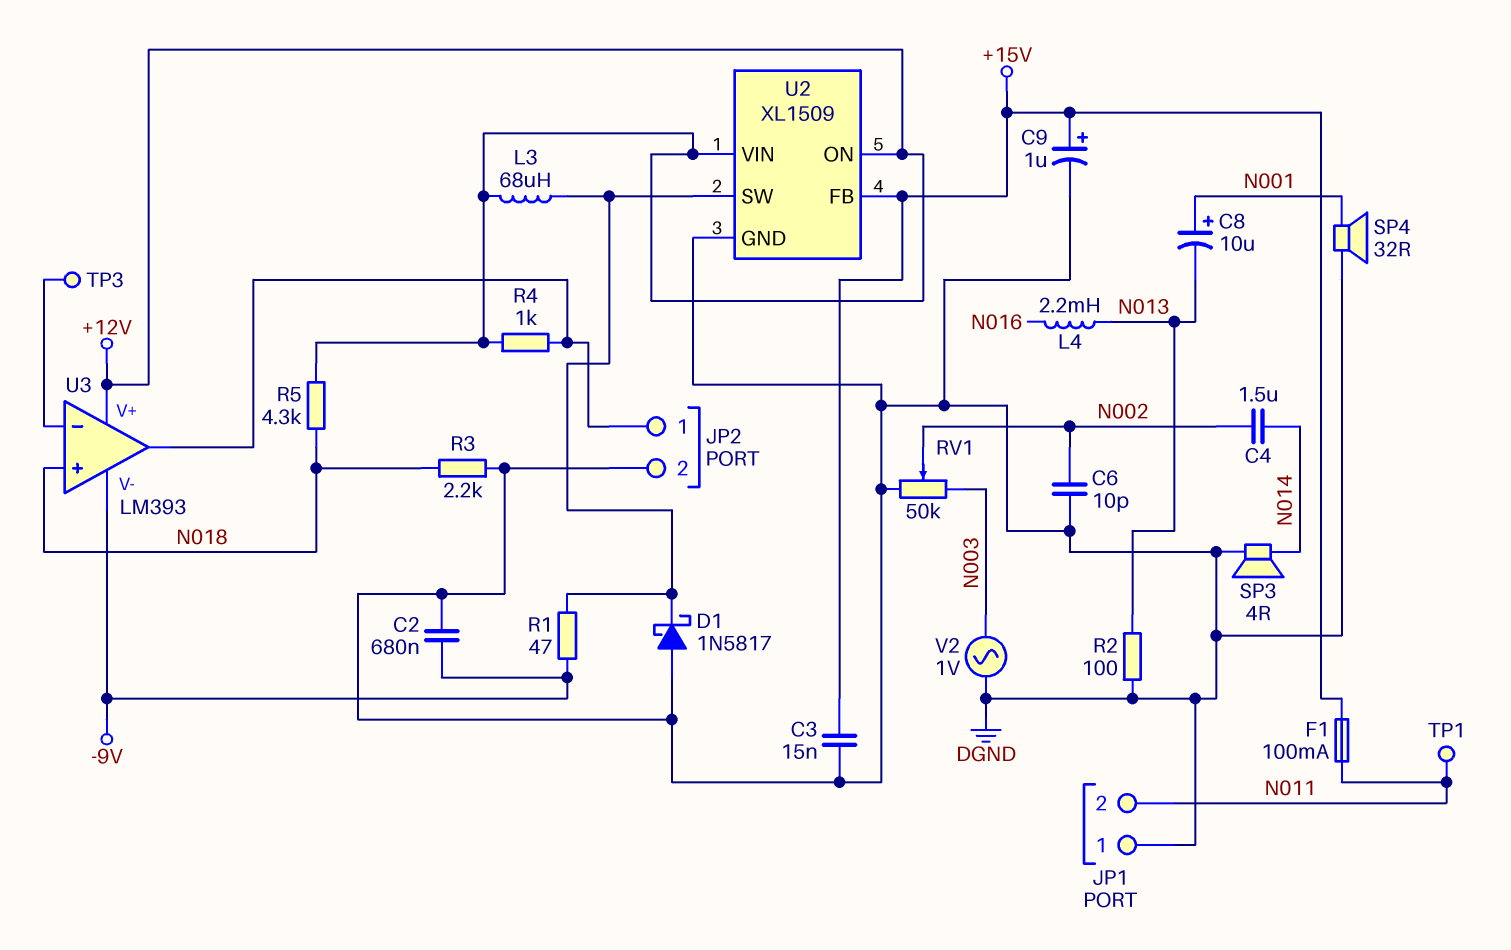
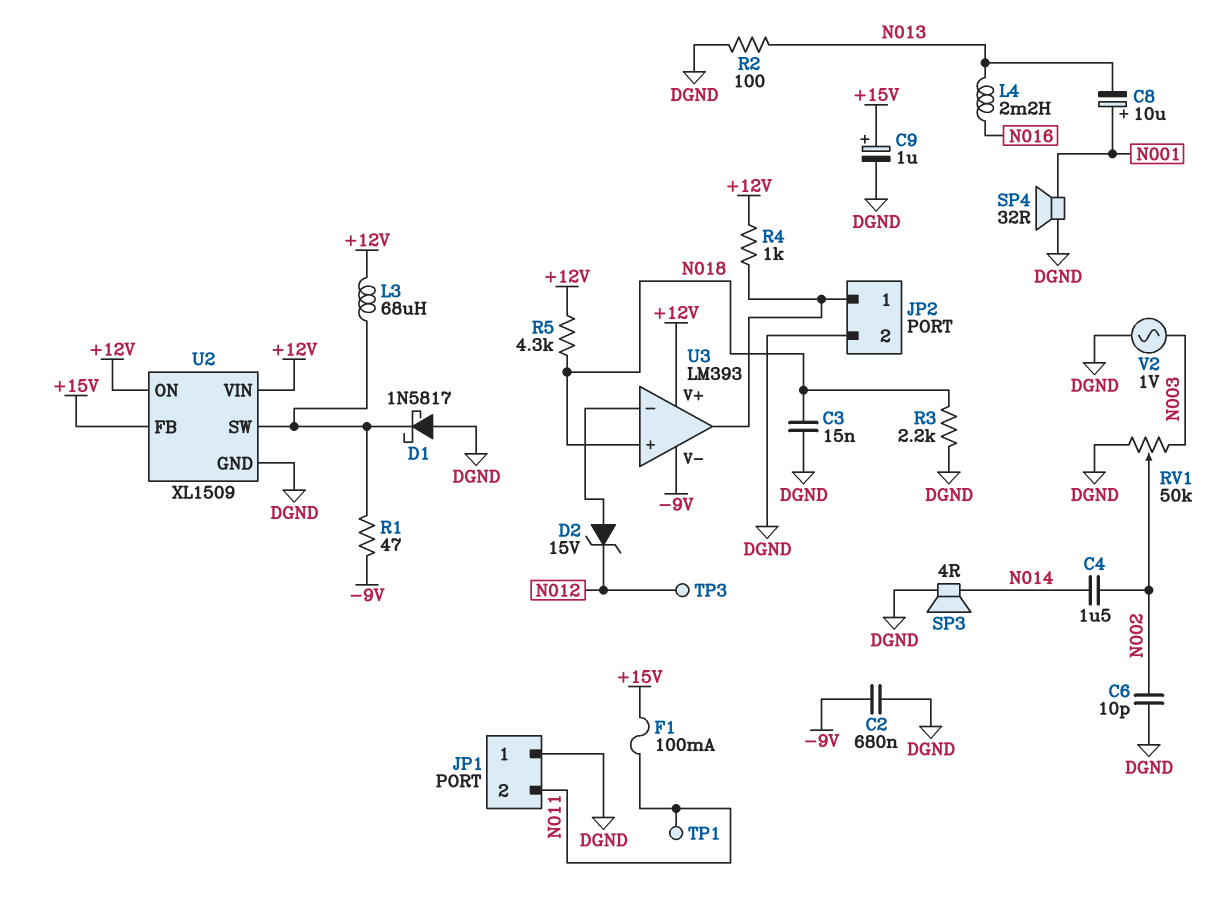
C3: 15nF (+15V, DGND) -> 15nF (DGND, N018)
D2: none -> zener 15V (A U3/in-, K N012)
TP3: test point (U3/in-) -> test point (N012)

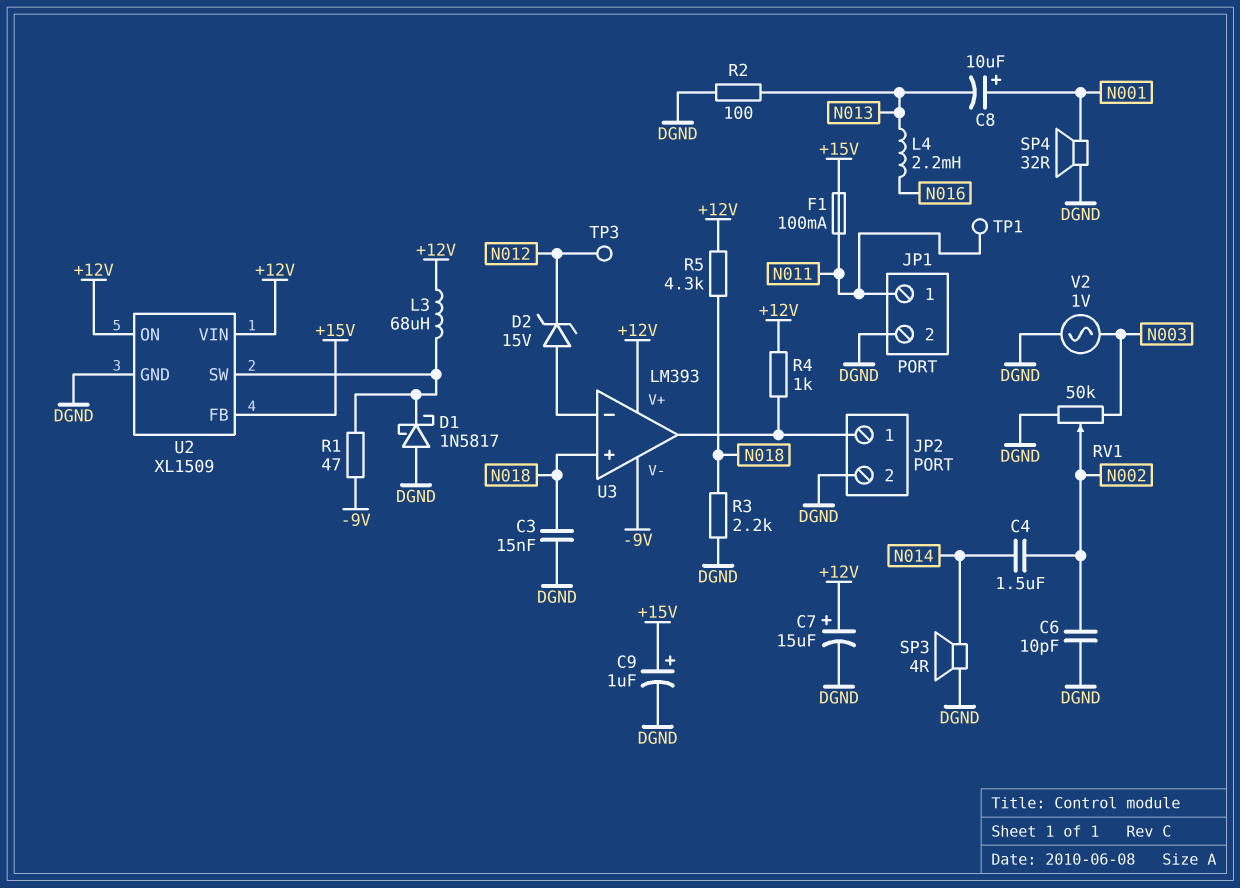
C2: 680nF (-9V, DGND) -> none
C7: none -> 15uF (plus +12V, minus DGND)
JP1 pin 1: DGND -> N011
JP1 pin 2: N011 -> DGND

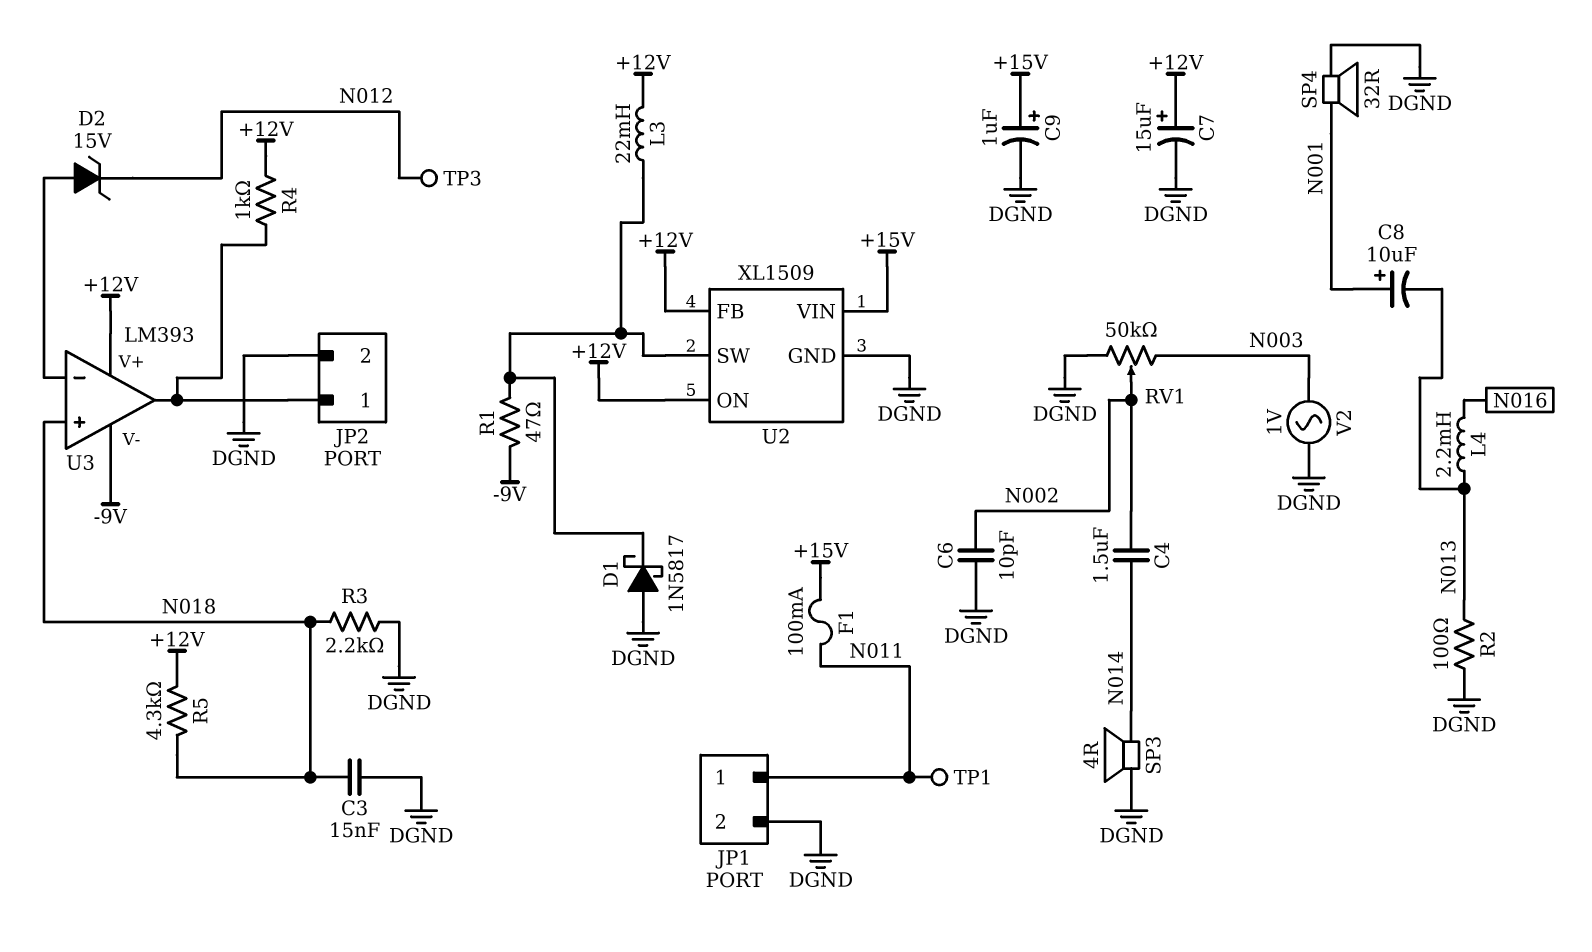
L3: 68uH (+12V, U2/SW) -> 22mH (+12V, U2/SW)
U2 pin FB: +15V -> +12V
U2 pin VIN: +12V -> +15V

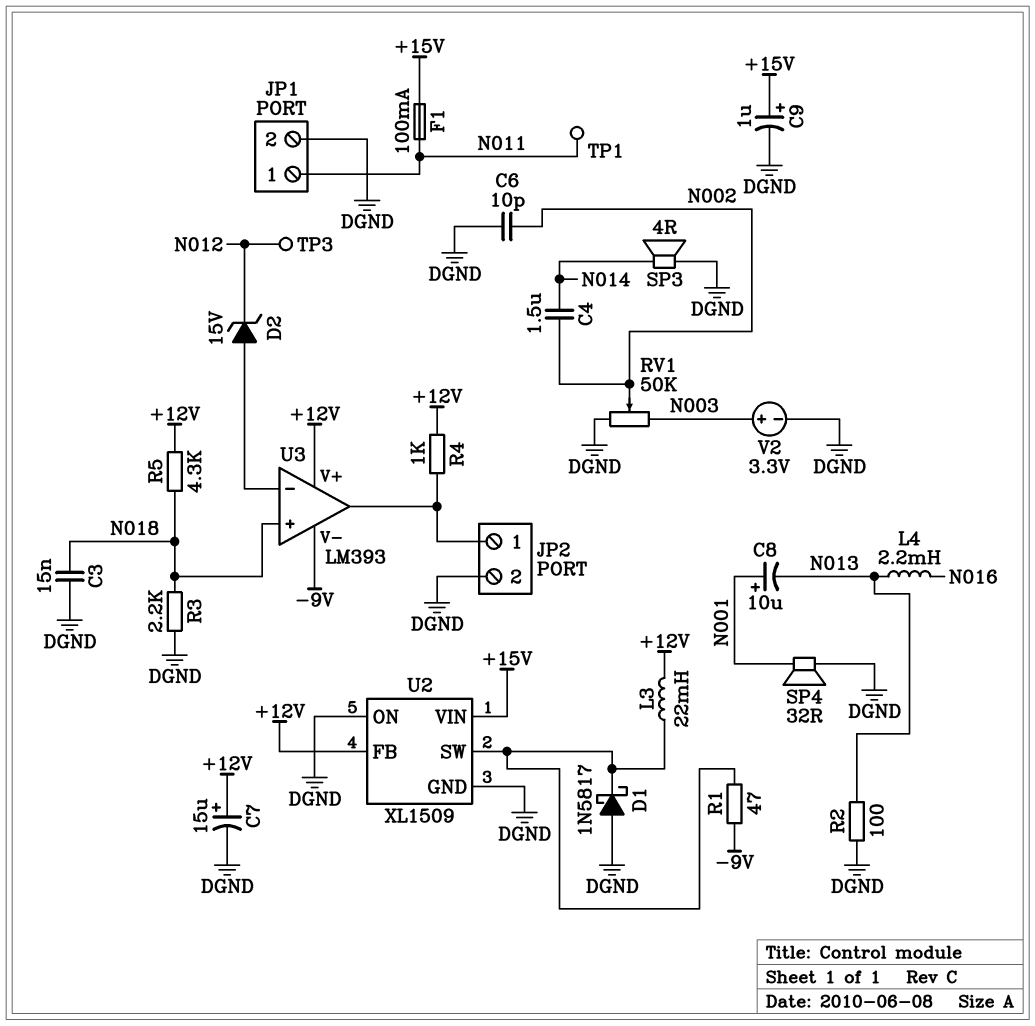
U2 pin ON: +12V -> DGND
V2: AC 1V (DGND, N003) -> 3.3V (plus N003, minus DGND)

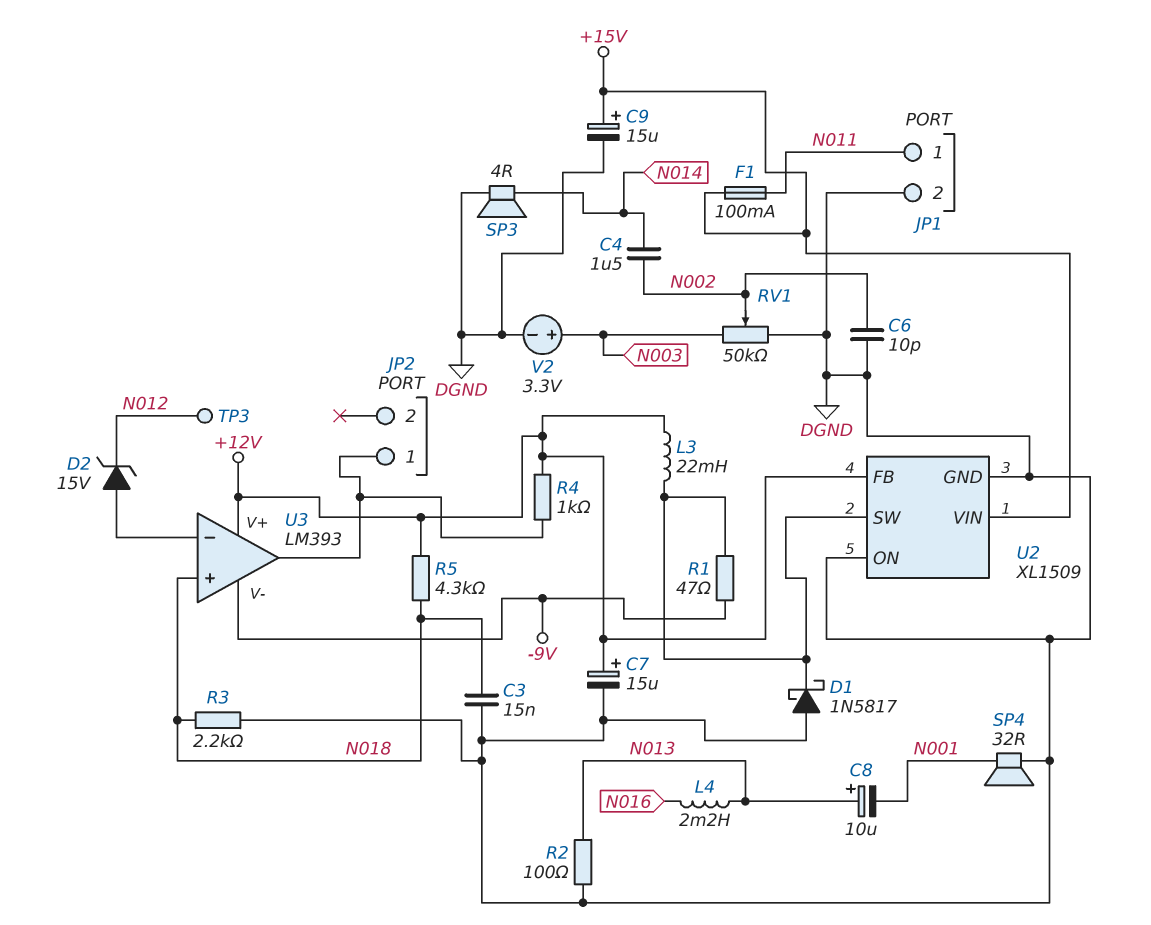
C8: 10uF (plus N001, minus N013) -> 10uF (plus N013, minus N001)
C9: 1uF (plus +15V, minus DGND) -> 15uF (plus +15V, minus DGND)
JP2 pin 2: DGND -> none
TP1: test point (N011) -> none

